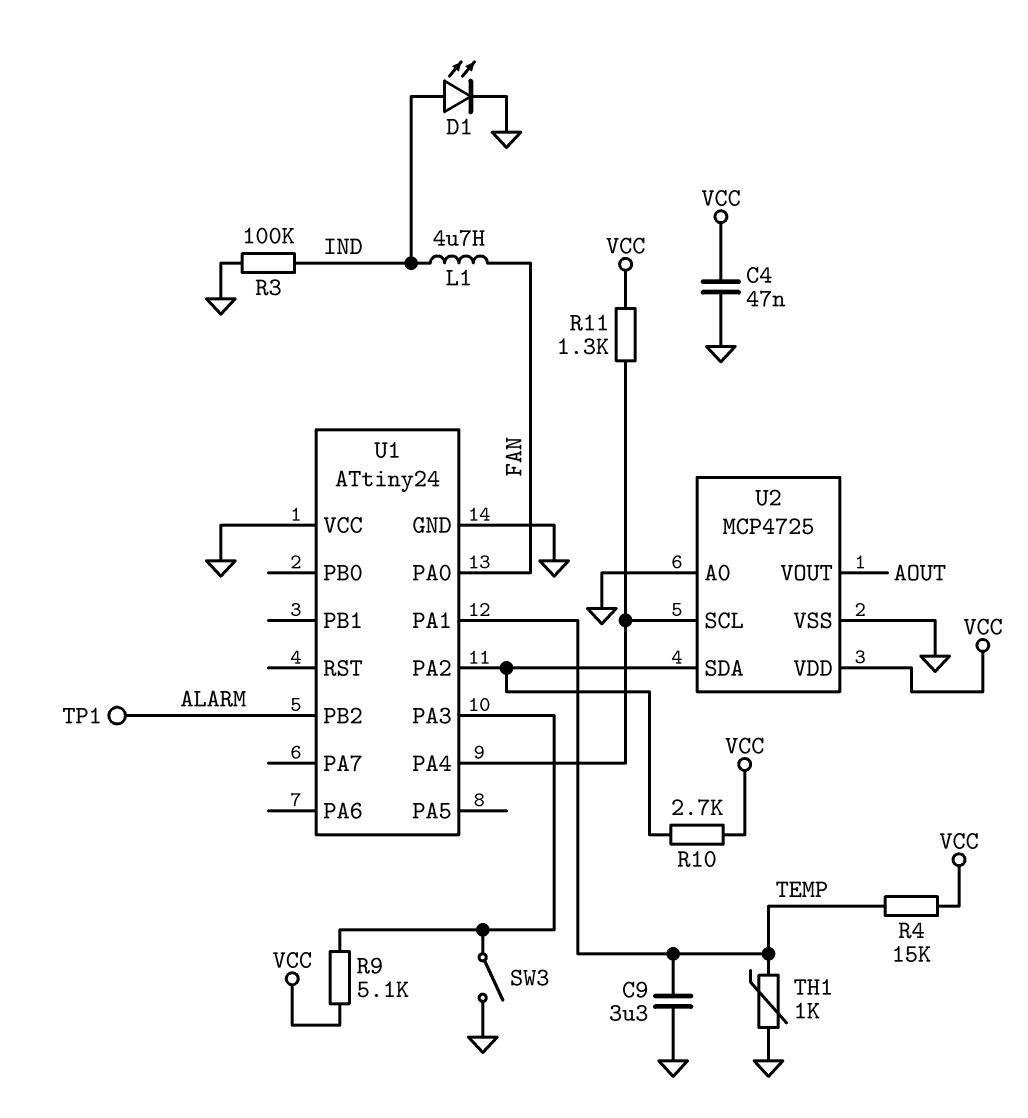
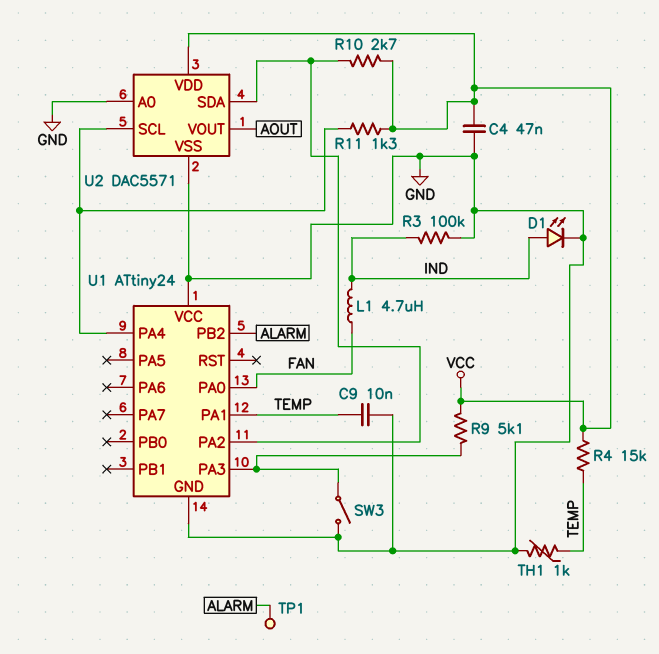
C9: 3.3uF (GND, TEMP) -> 10nF (GND, TEMP)
U2: MCP4725 -> DAC5571

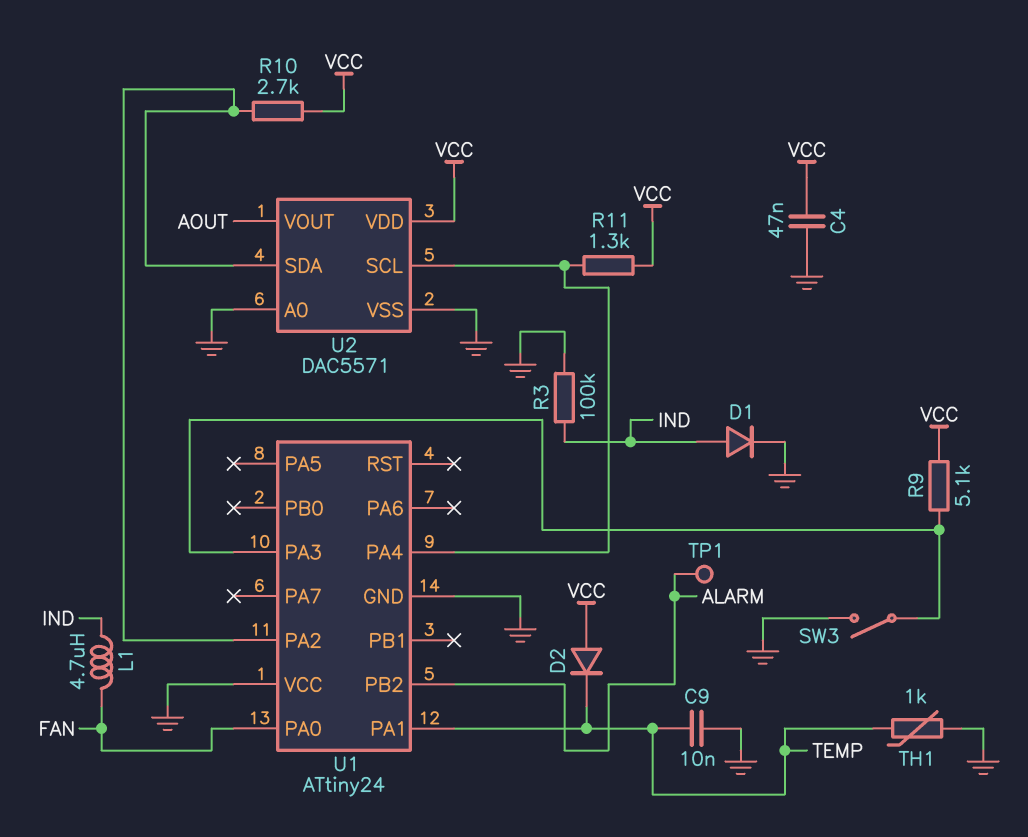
D1: LED (A IND, K GND) -> diode (A IND, K GND)
D2: none -> diode (A VCC, K TEMP)
R4: 15k (TEMP, VCC) -> none

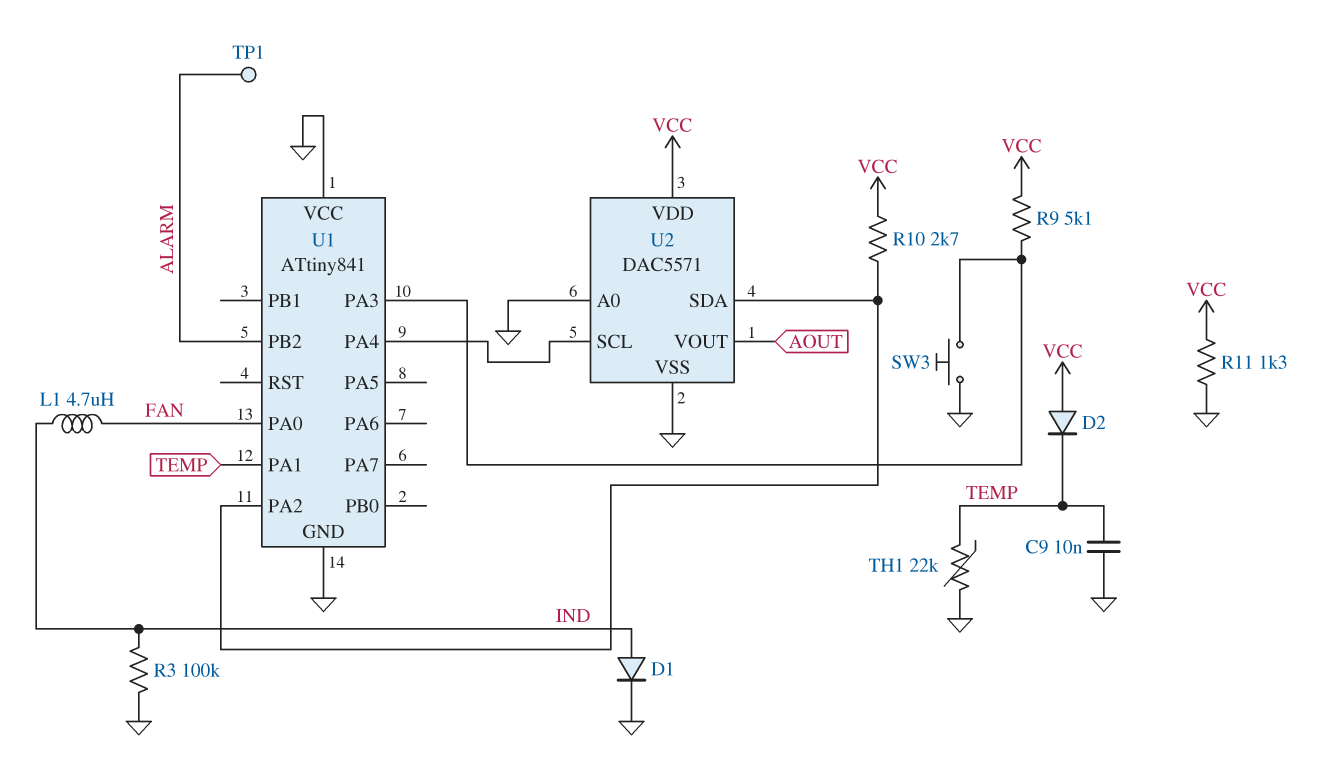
C4: 47nF (GND, VCC) -> none
R11: 1.3k (U1/PA4, VCC) -> 1.3k (GND, VCC)
SW3: switch (GND, U1/PA3) -> button (GND, U1/PA3)
TH1: 1k (GND, TEMP) -> 22k (GND, TEMP)
U1: ATtiny24 -> ATtiny841

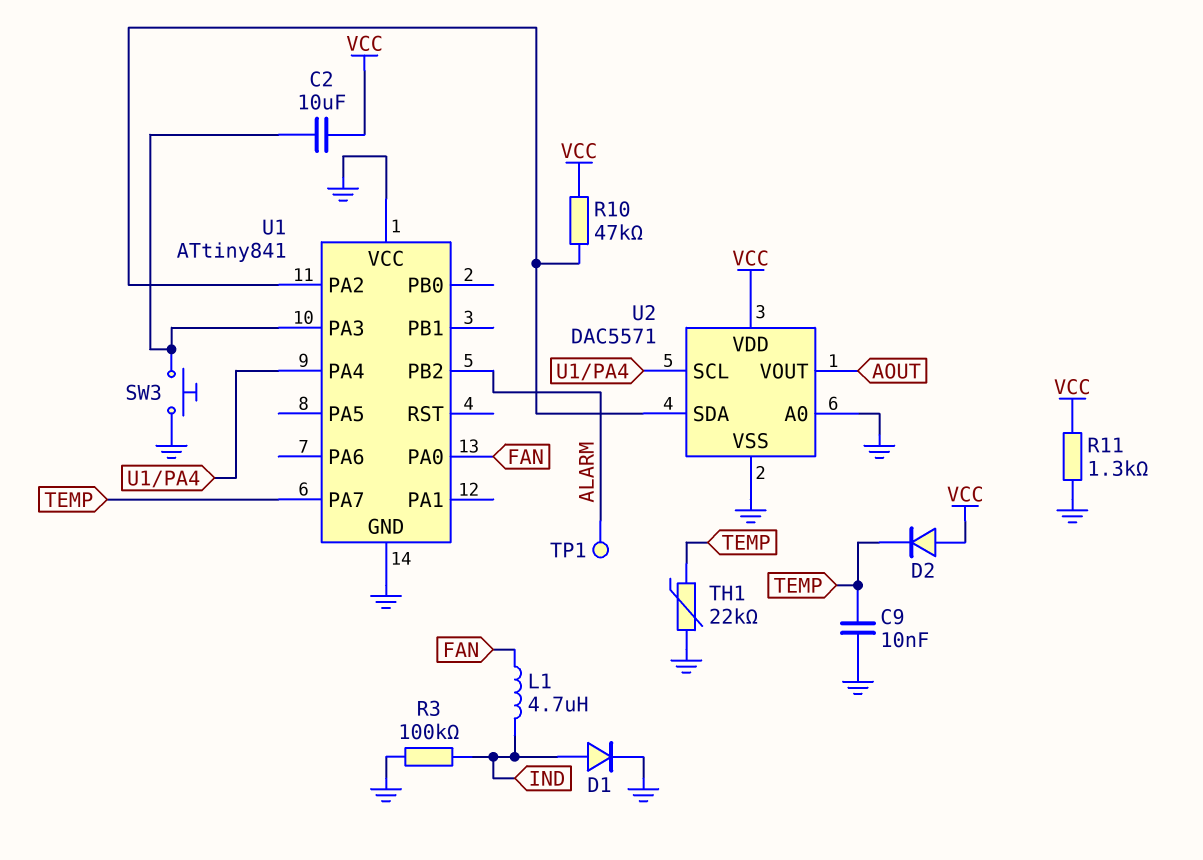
C2: none -> 10uF (U1/PA3, VCC)
R9: 5.1k (U1/PA3, VCC) -> none
R10: 2.7k (U1/PA2, VCC) -> 47k (U1/PA2, VCC)
U1 pin PA1: TEMP -> none
U1 pin PA7: none -> TEMP

